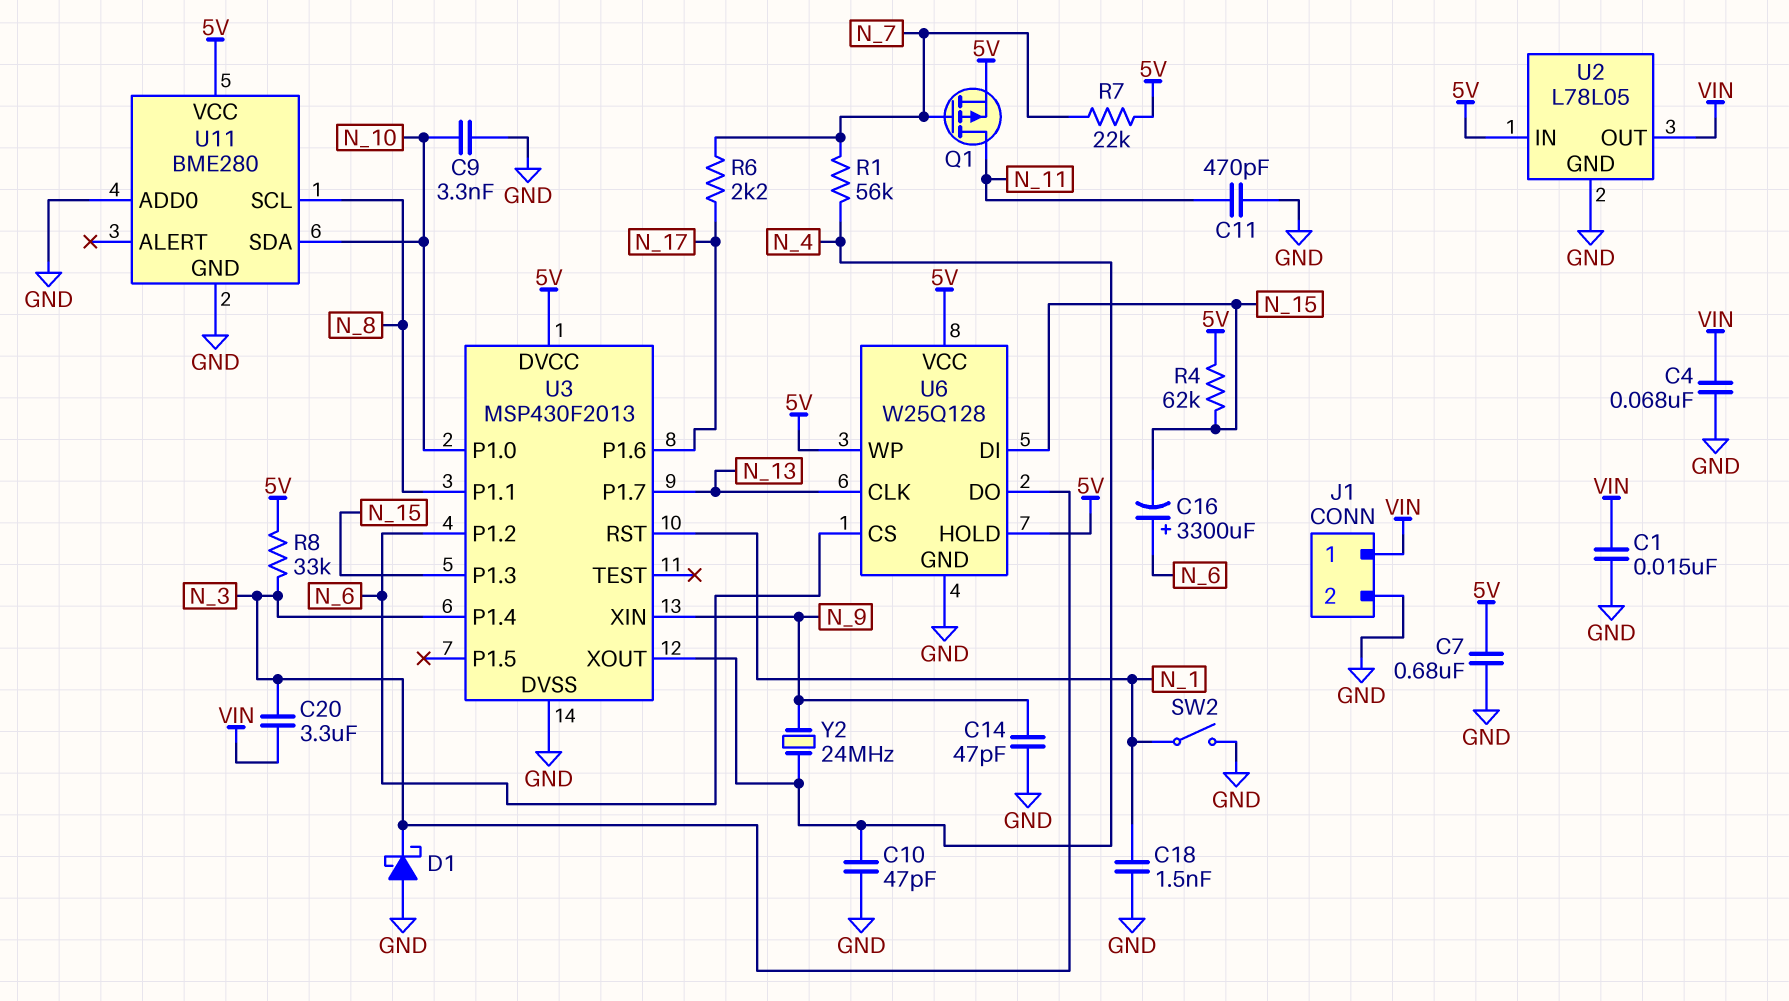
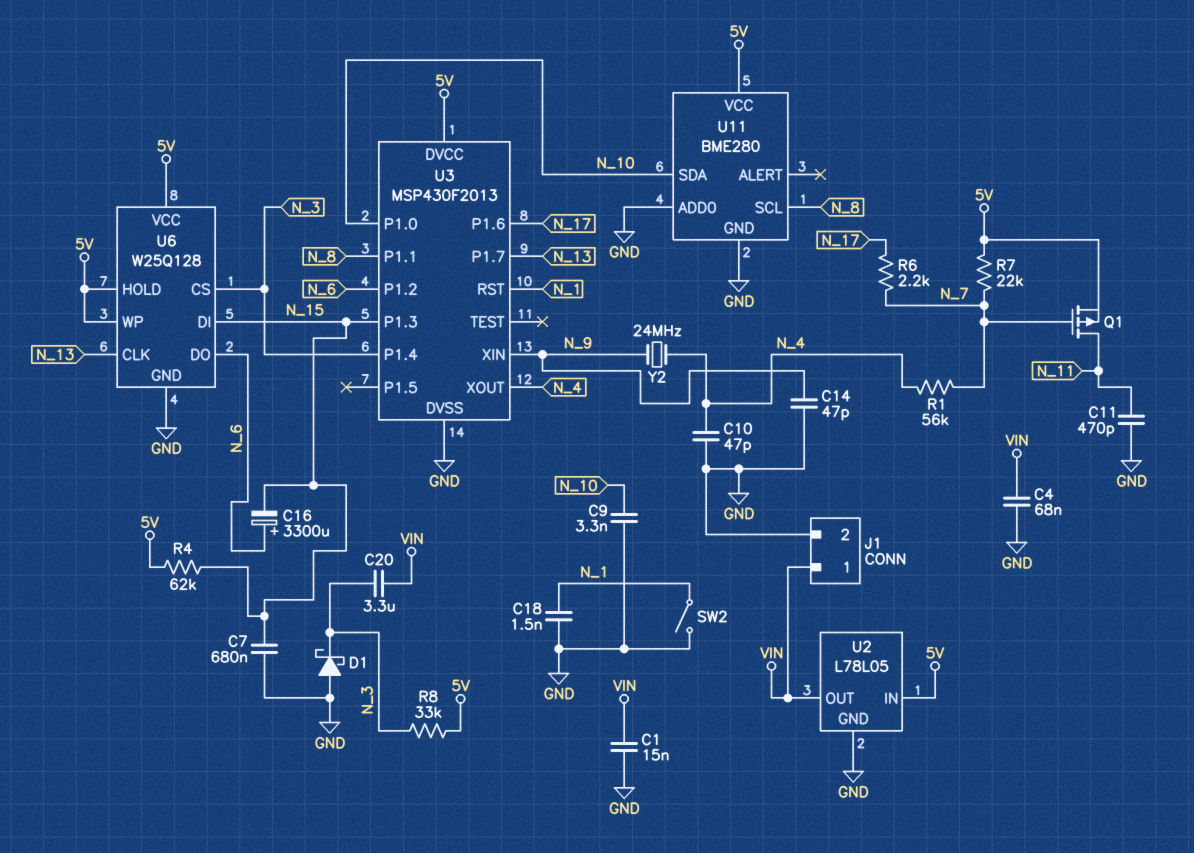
C7: 680nF (5V, GND) -> 680nF (GND, N_15)
U6 pin CS: N_6 -> N_3
U6 pin DO: N_3 -> N_6

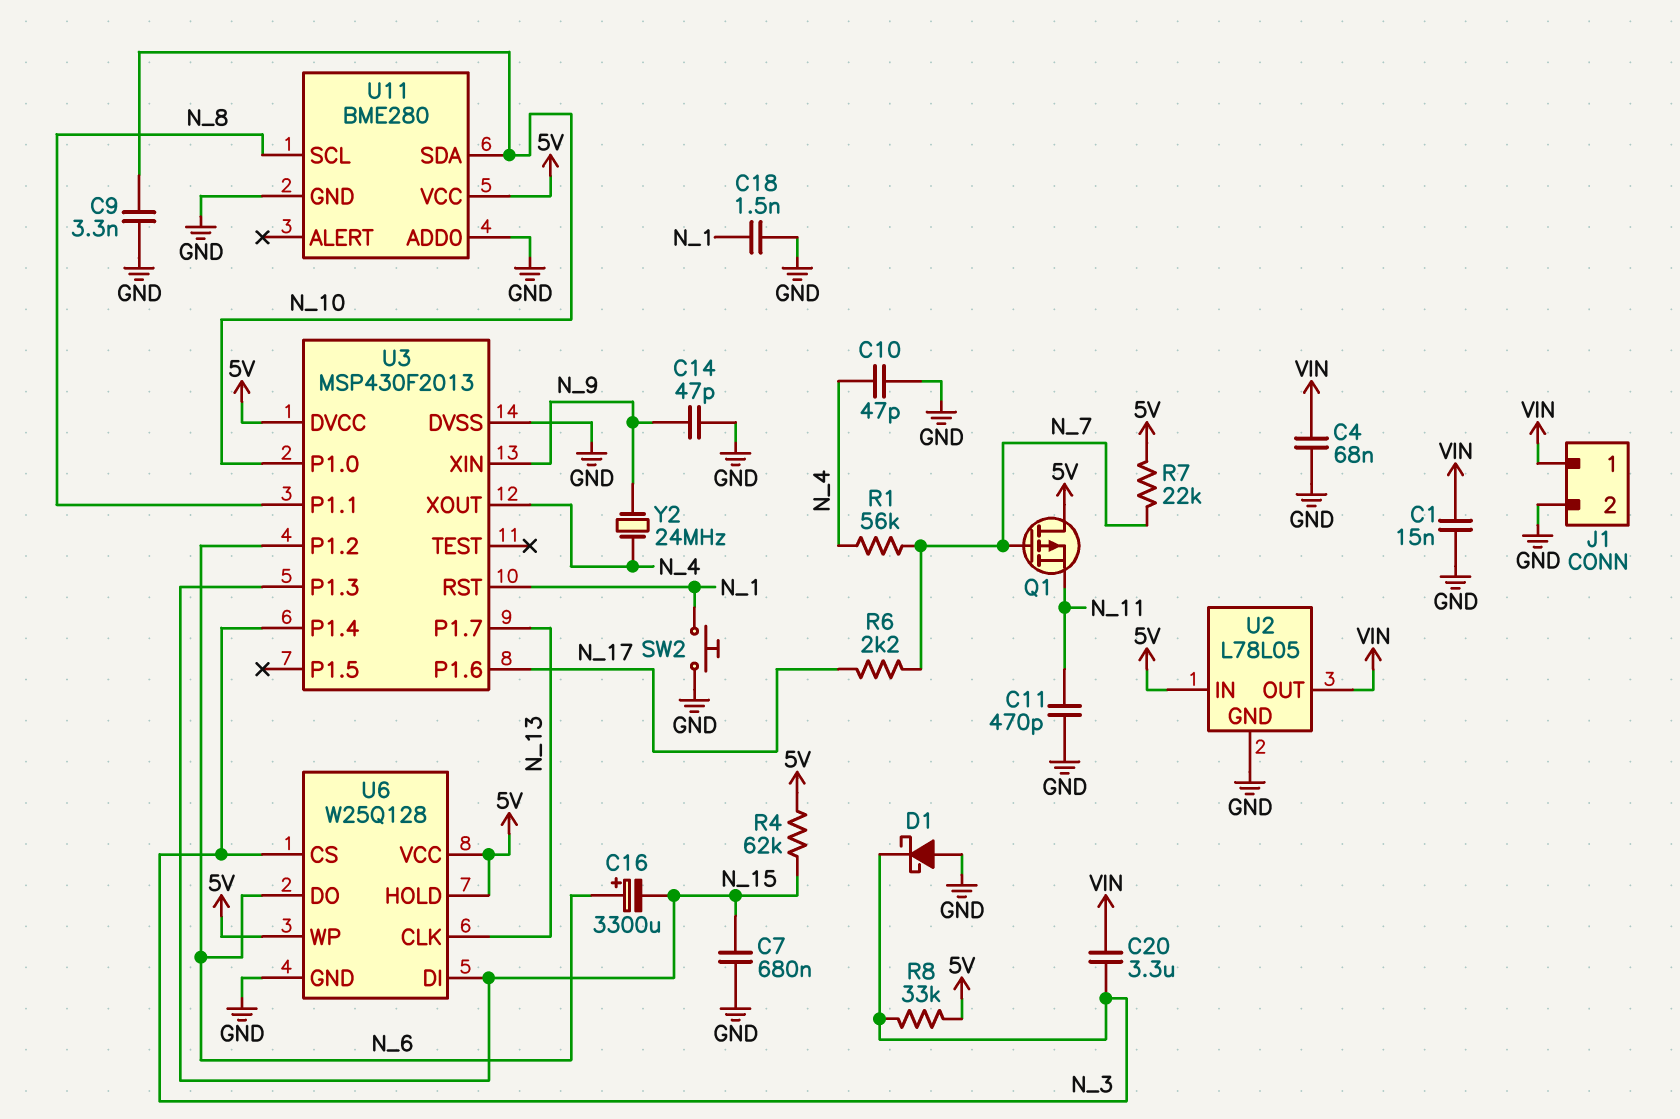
Q1: PMOS (G N_7, D N_11, S 5V) -> PMOS (G N_7, D 5V, S N_11)
SW2: switch (GND, N_1) -> button (GND, N_1)

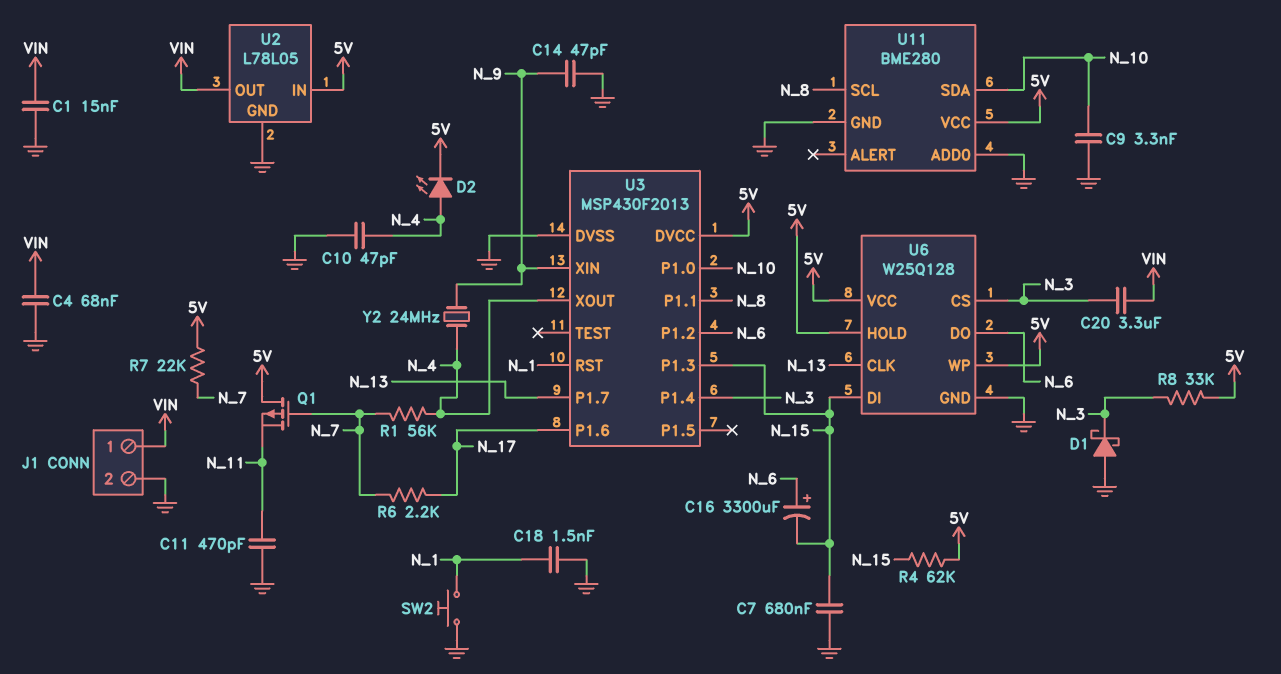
D2: none -> LED (A N_4, K 5V)

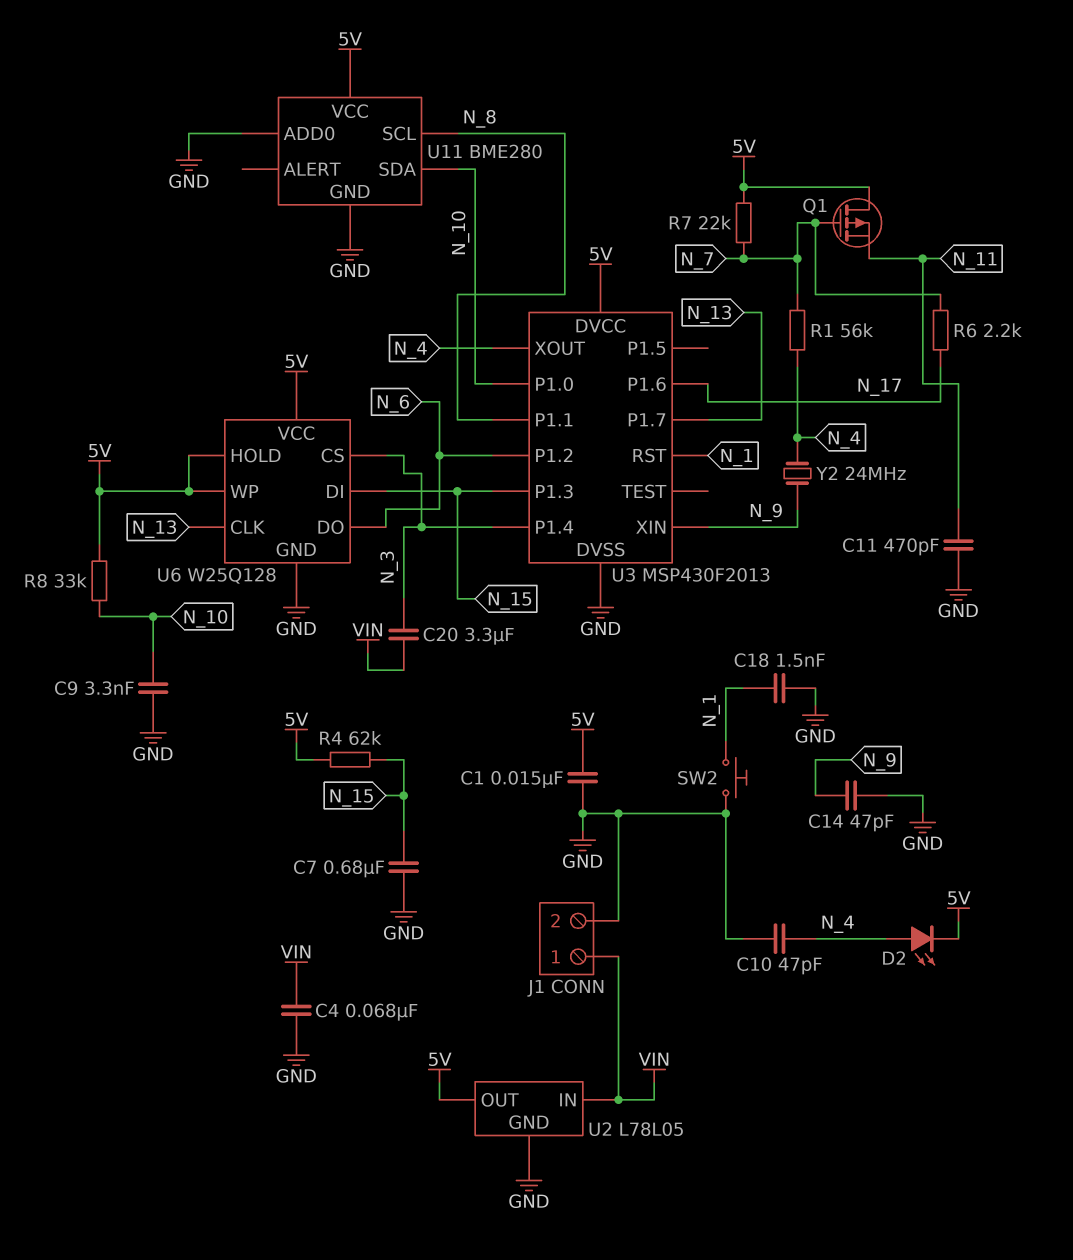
C1: 15nF (GND, VIN) -> 15nF (5V, GND)
C16: 3300uF (plus N_6, minus N_15) -> none
D1: schottky (A GND, K N_3) -> none
R8: 33k (5V, N_3) -> 33k (5V, N_10)
U2 pin IN: 5V -> VIN
U2 pin OUT: VIN -> 5V

